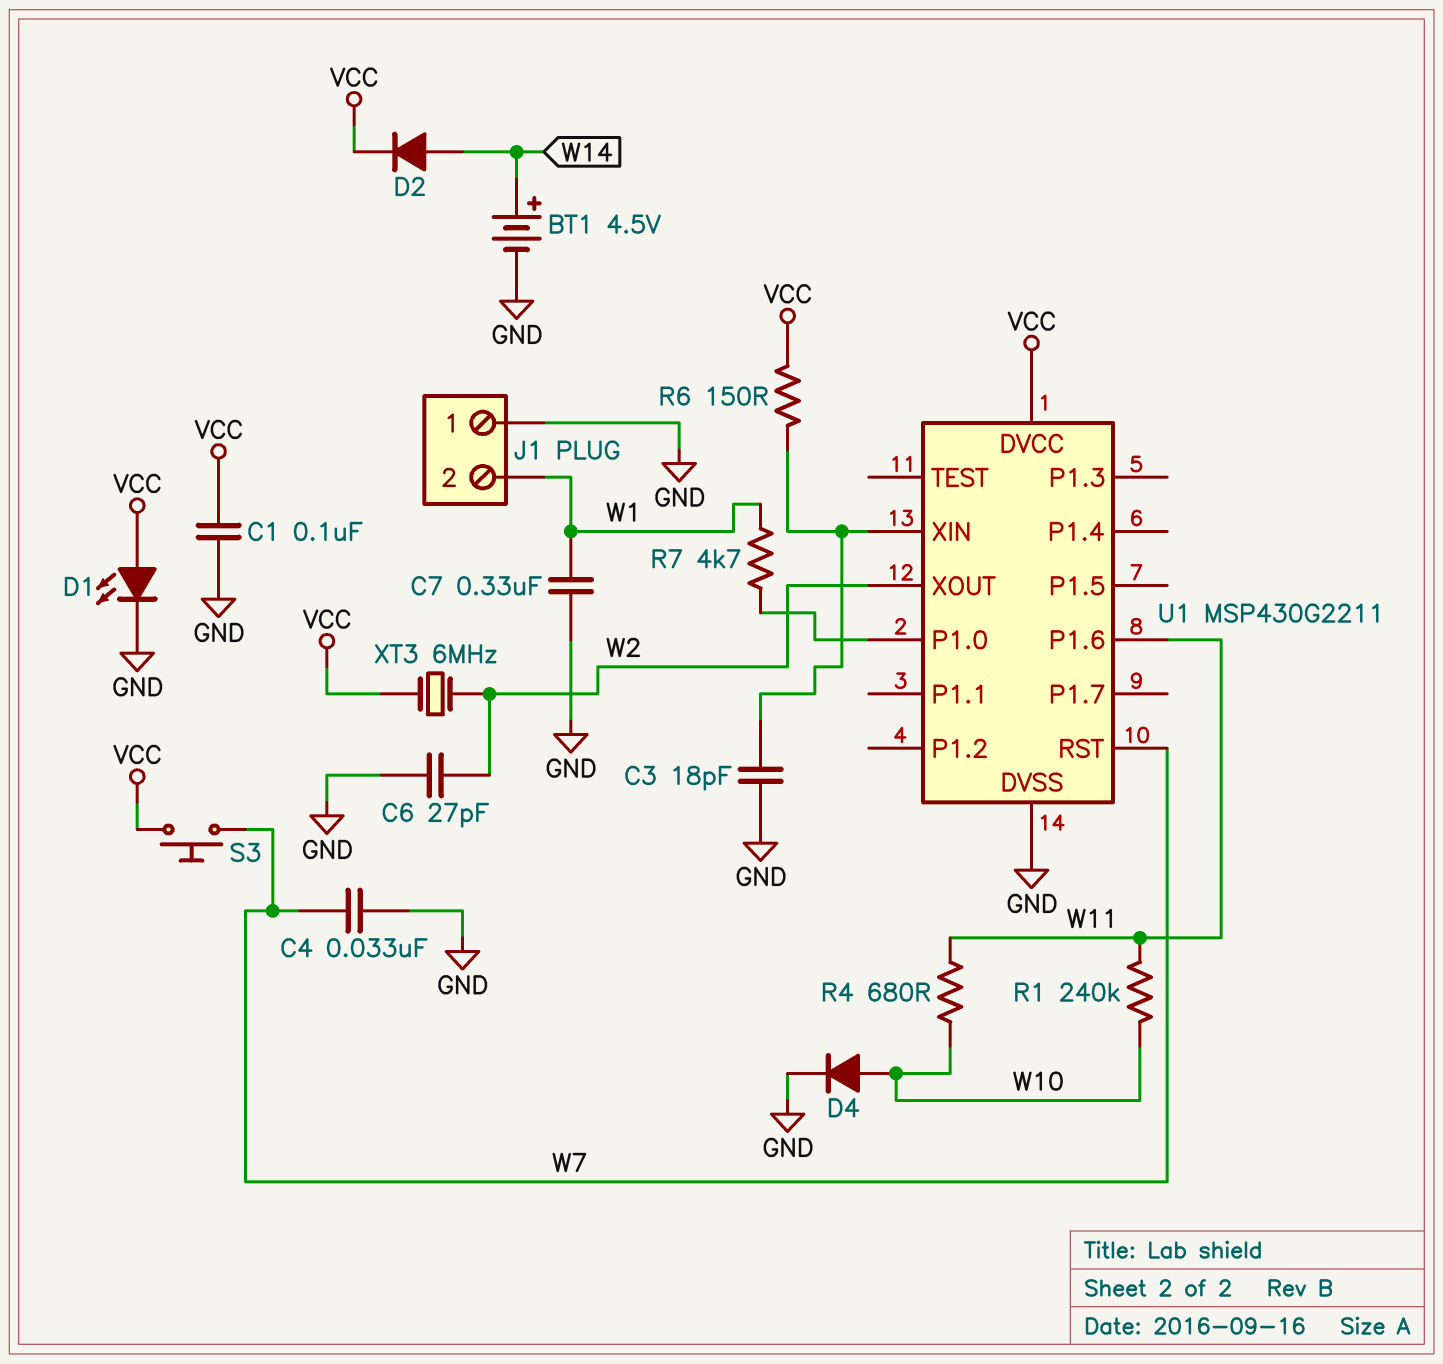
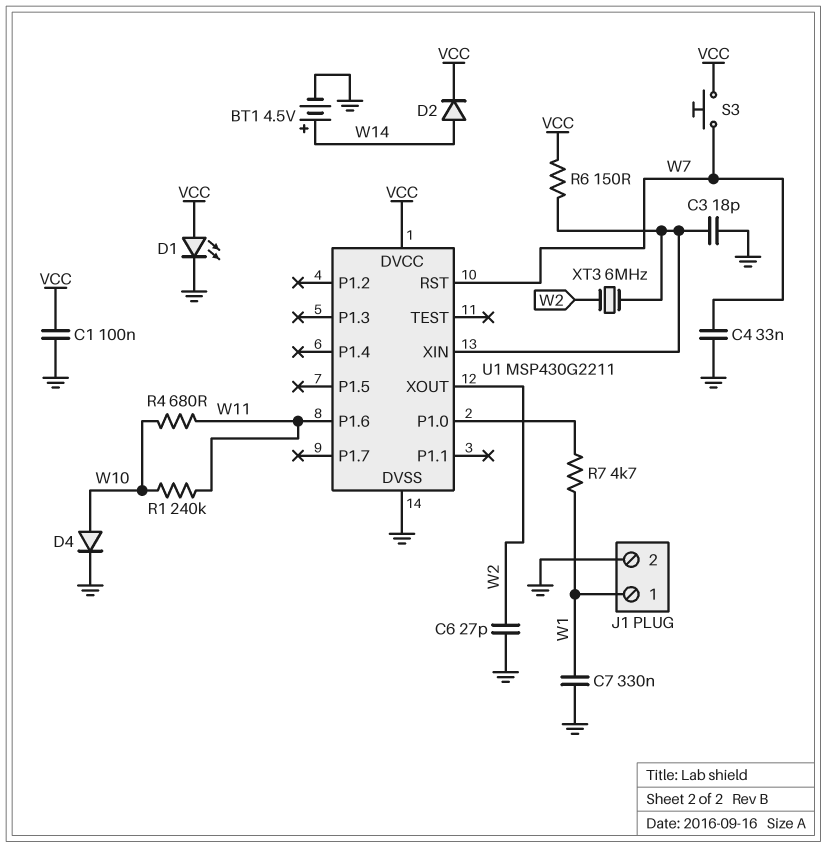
J1 pin 1: GND -> W1
J1 pin 2: W1 -> GND
XT3: 6MHz (VCC, W2) -> 6MHz (U1/XIN, W2)

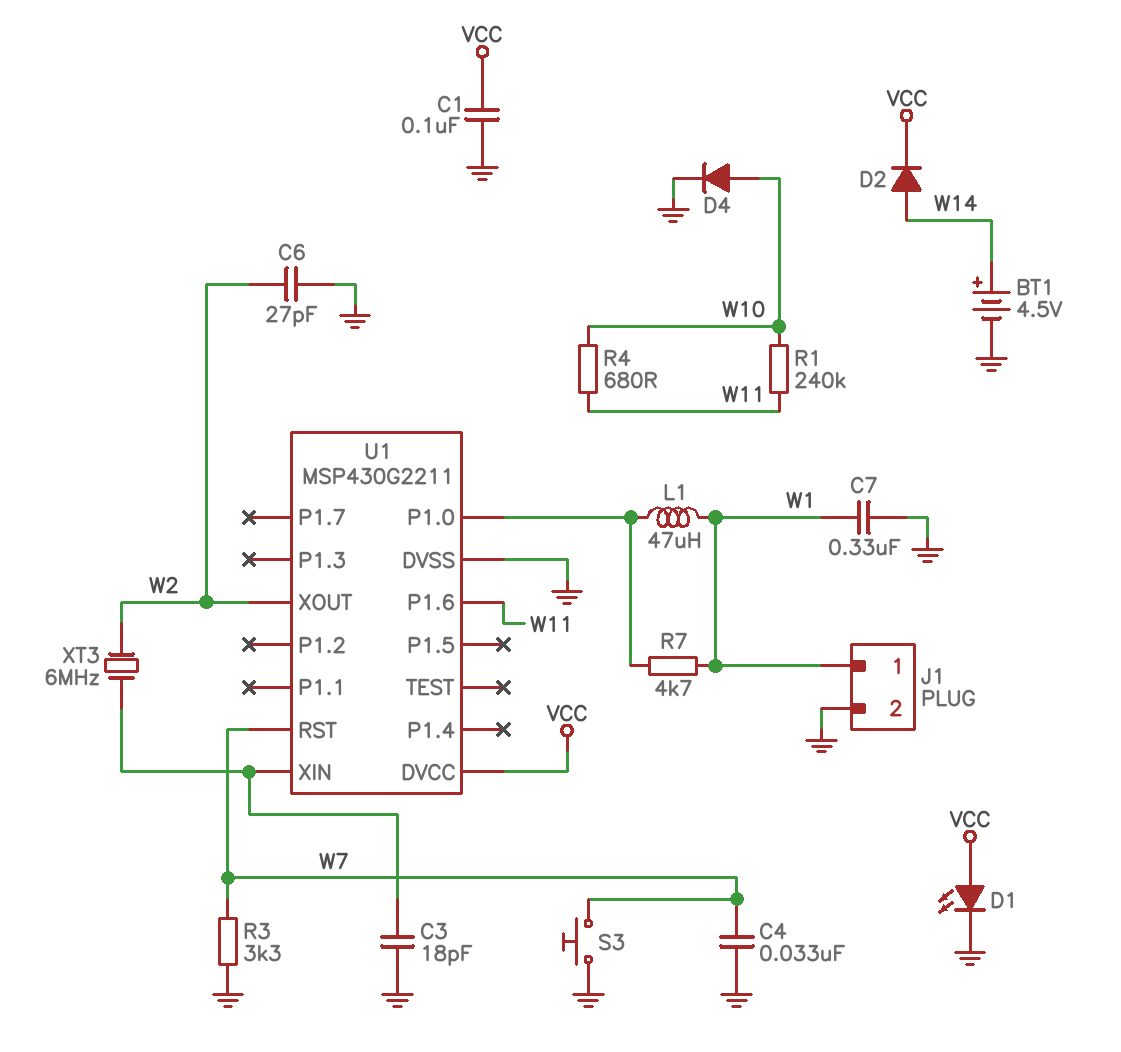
L1: none -> 47uH (U1/P1.0, W1)
R3: none -> 3.3k (GND, W7)
R6: 150 (U1/XIN, VCC) -> none
S3: button (VCC, W7) -> button (GND, W7)

